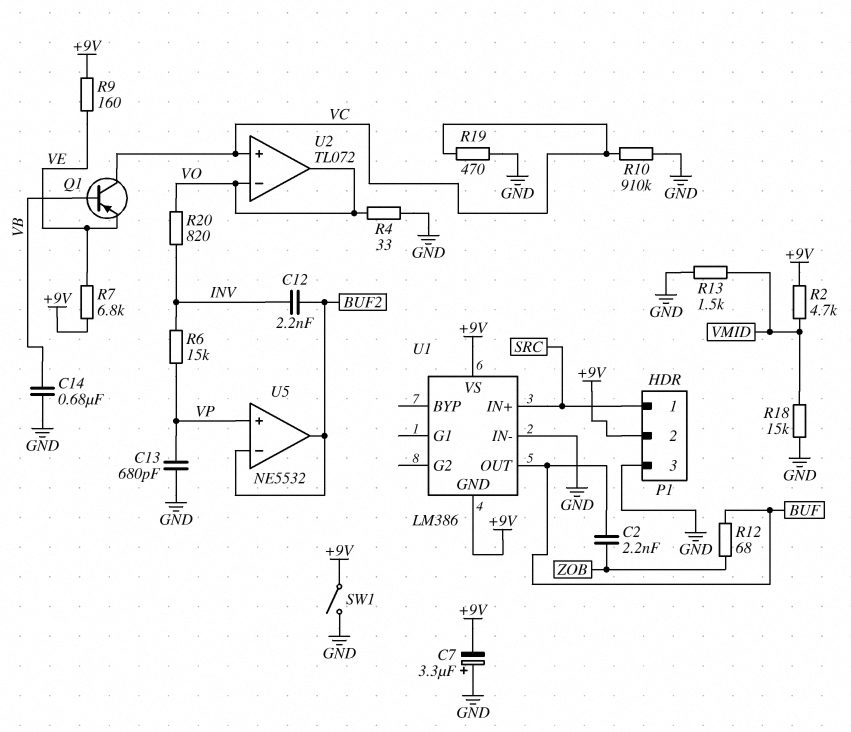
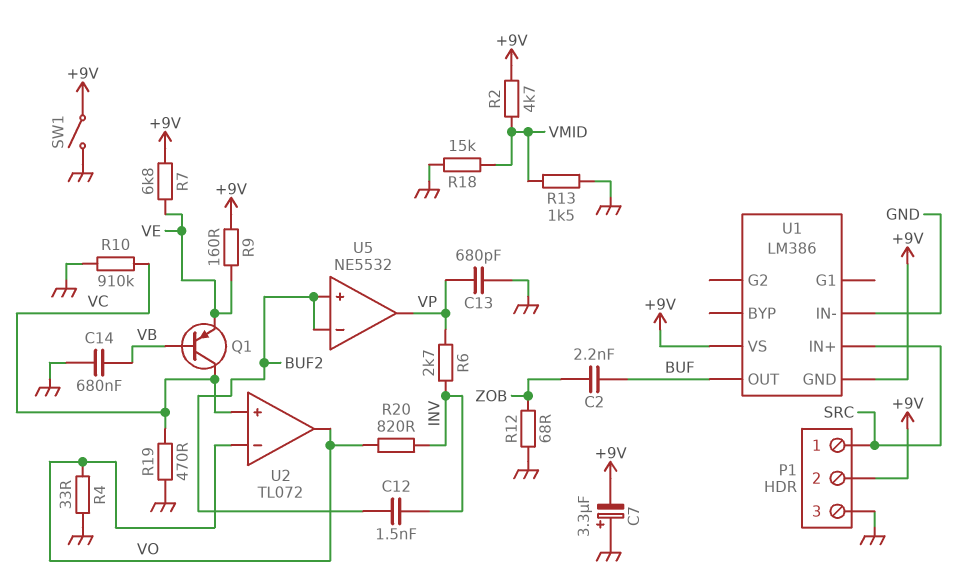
C12: 2.2nF (BUF2, INV) -> 1.5nF (BUF2, INV)
R6: 15k (INV, VP) -> 2.7k (INV, VP)
R12: 68 (BUF, ZOB) -> 68 (GND, ZOB)
U5 pin in+: VP -> BUF2
U5 pin out: BUF2 -> VP

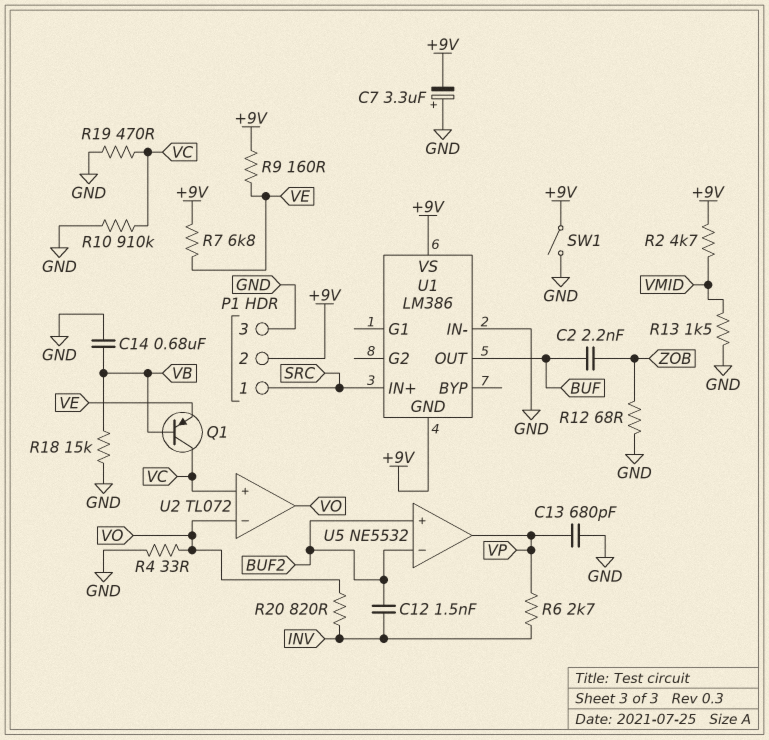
R18: 15k (GND, VMID) -> 15k (GND, VB)

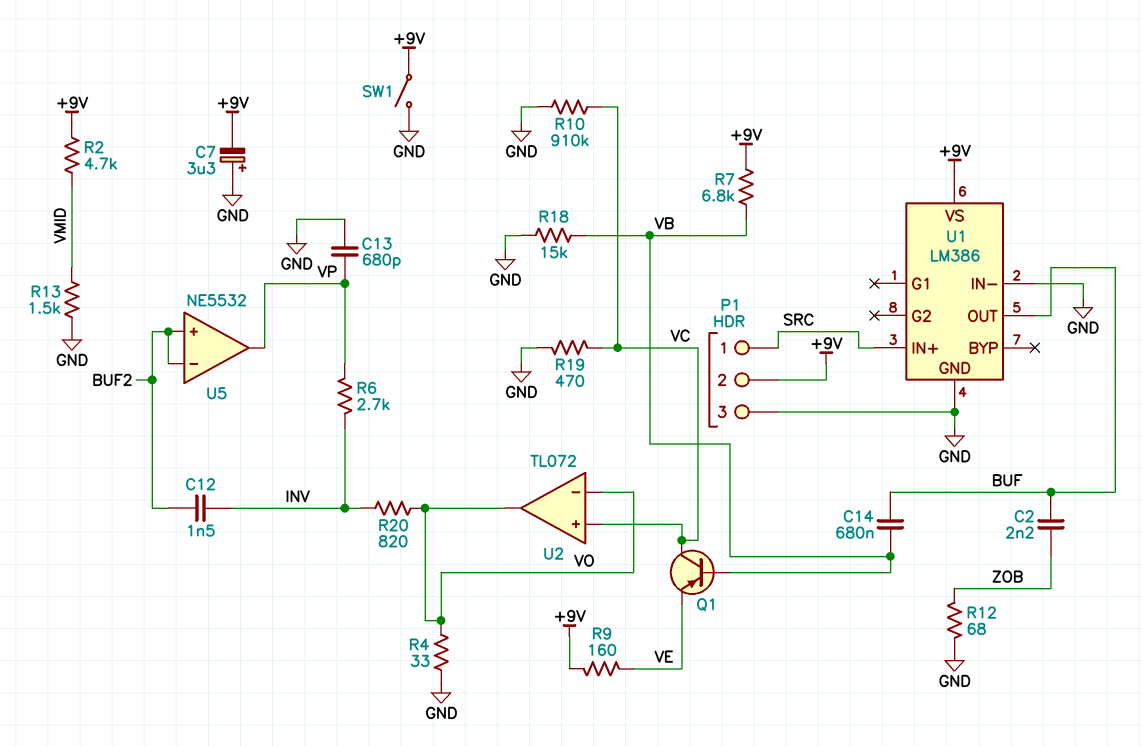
C14: 680nF (GND, VB) -> 680nF (BUF, VB)
R7: 6.8k (+9V, VE) -> 6.8k (+9V, VB)
U1 pin GND: +9V -> GND

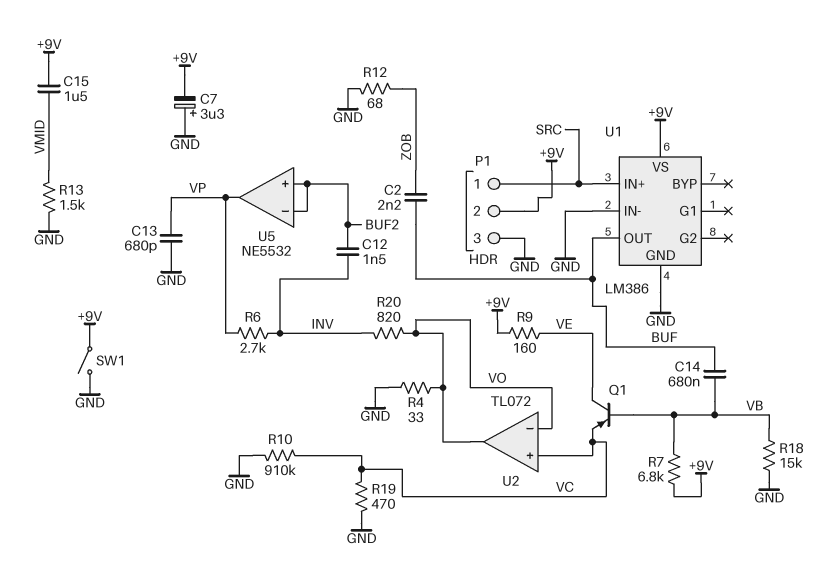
C15: none -> 1.5uF (+9V, VMID)
Q1: PNP (B VB, C VC, E VE) -> PNP (B VB, C VE, E VC)
R2: 4.7k (+9V, VMID) -> none

